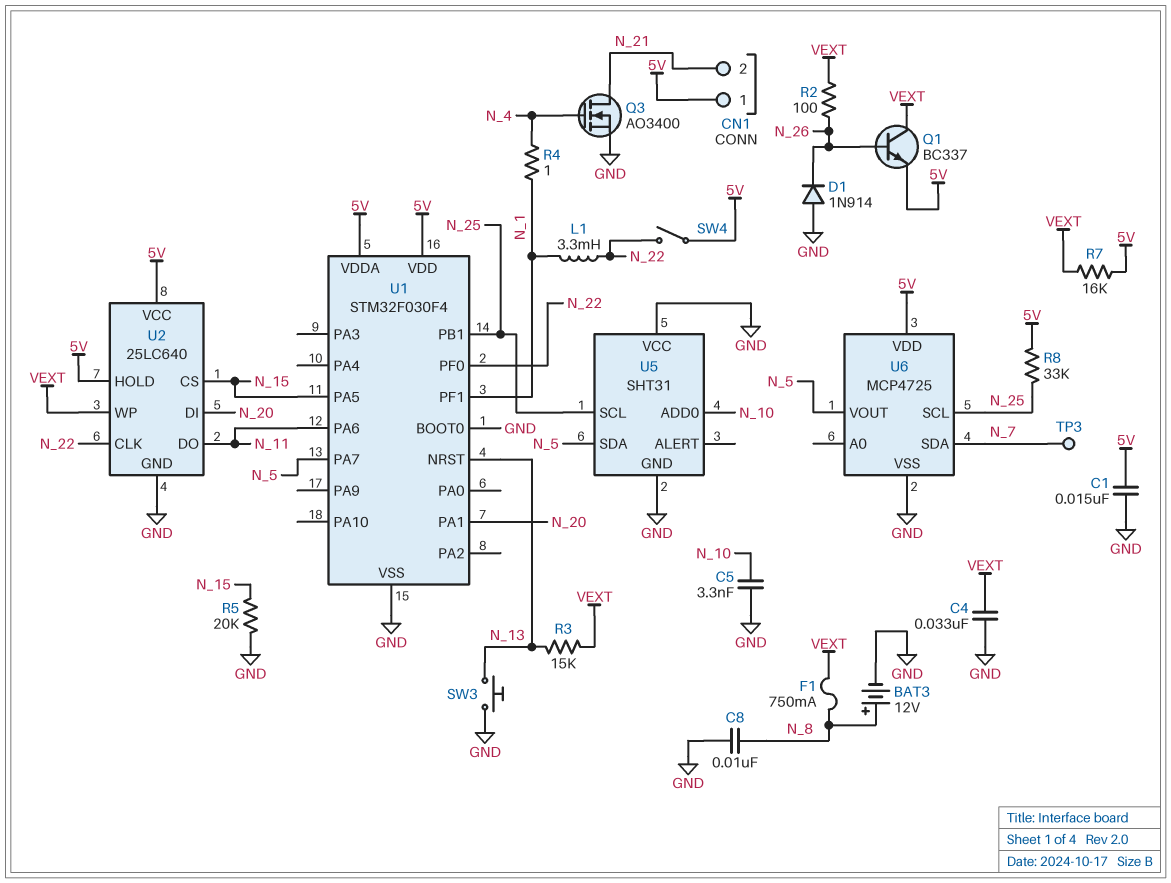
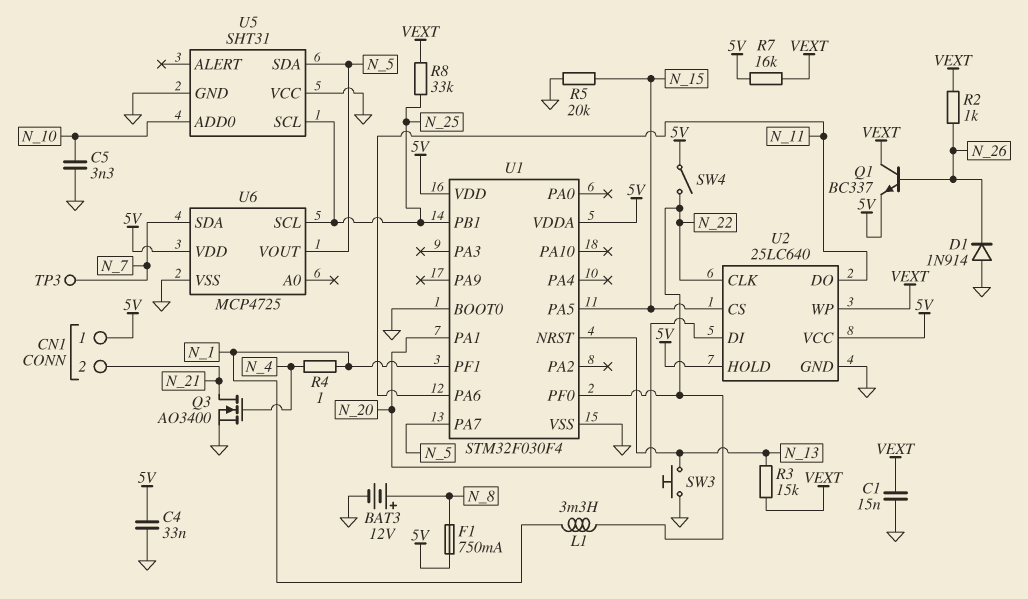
C1: 15nF (5V, GND) -> 15nF (GND, VEXT)
C4: 33nF (GND, VEXT) -> 33nF (5V, GND)
C8: 10nF (GND, N_8) -> none
F1: 750mA (N_8, VEXT) -> 750mA (5V, N_8)
R2: 100 (N_26, VEXT) -> 1k (N_26, VEXT)
R8: 33k (5V, N_25) -> 33k (N_25, VEXT)

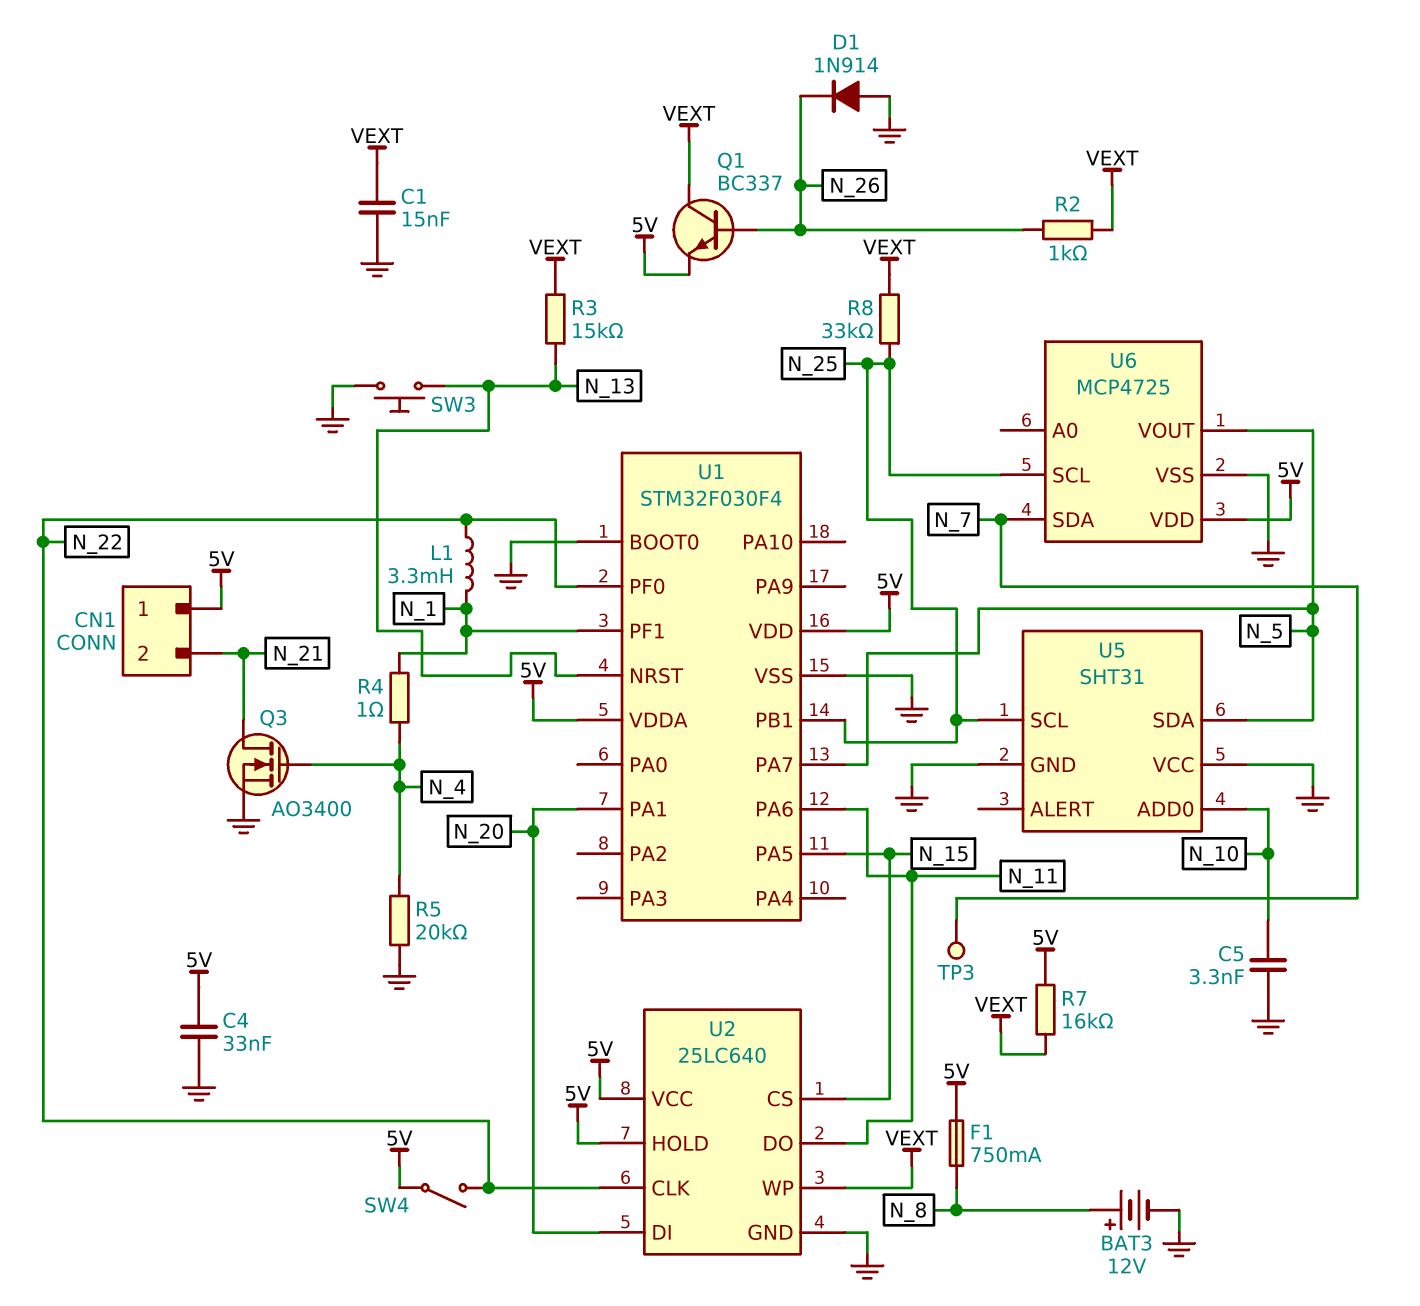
R5: 20k (GND, N_15) -> 20k (GND, N_4)

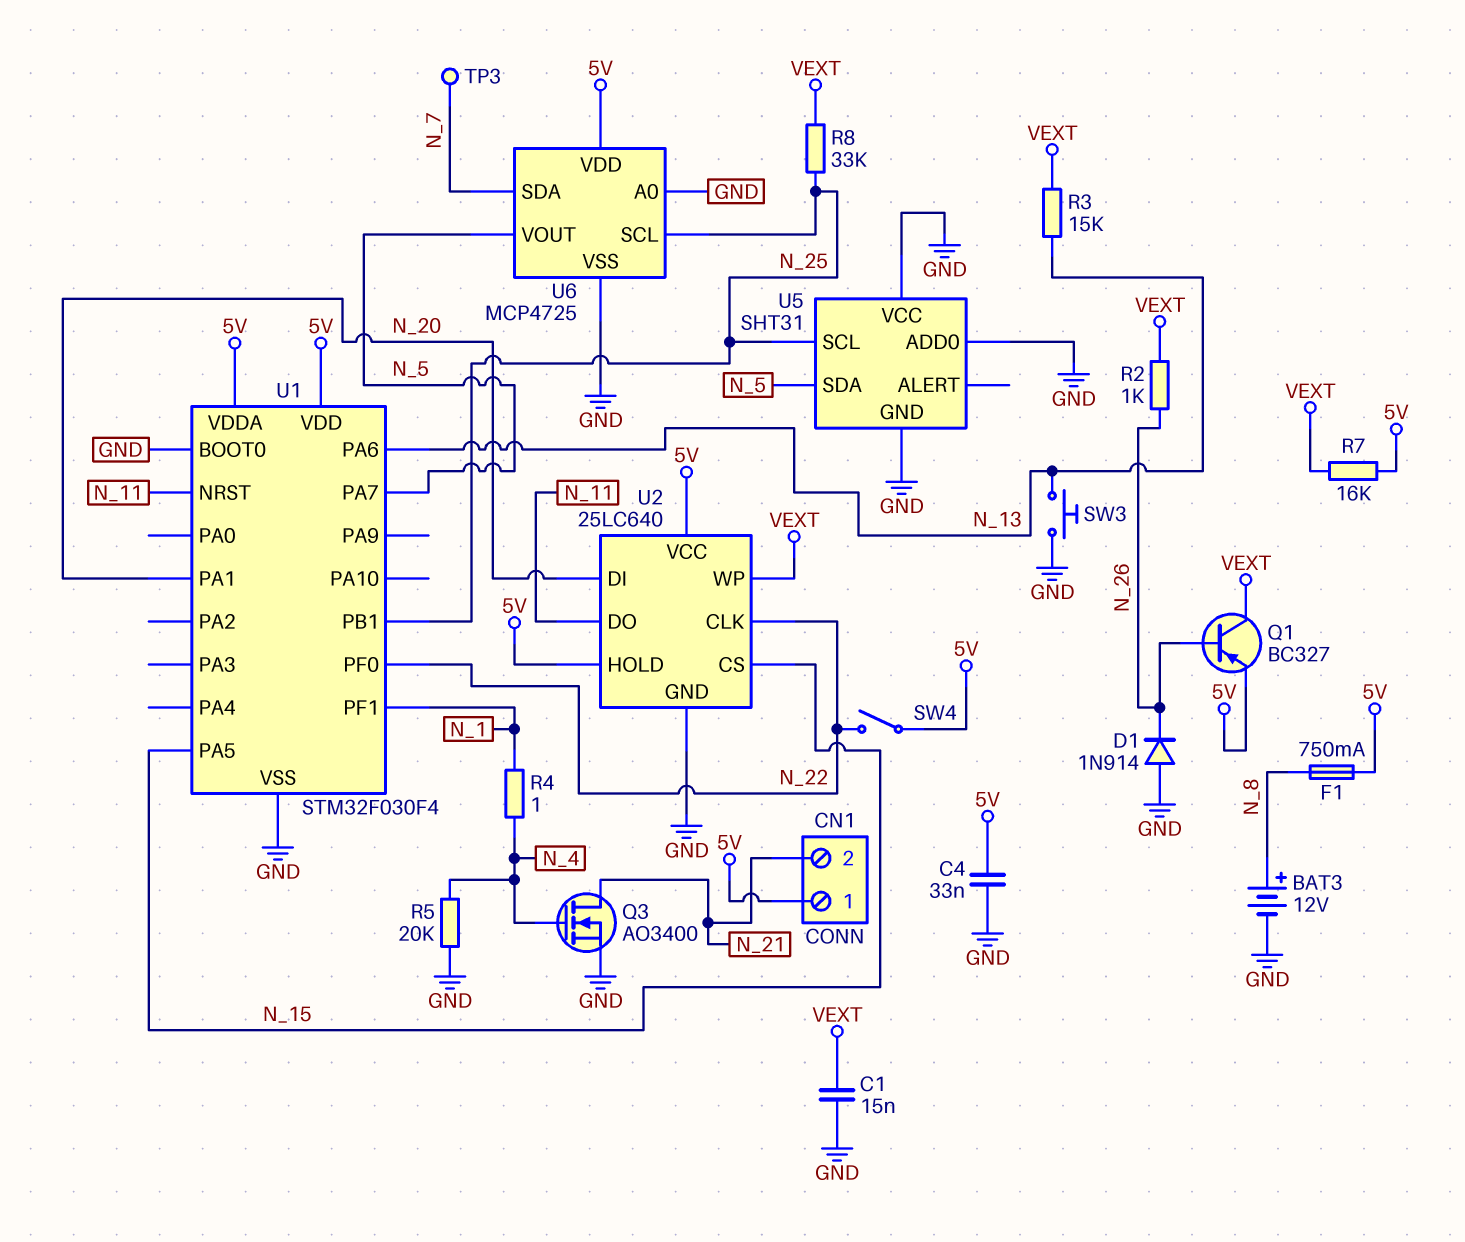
C5: 3.3nF (GND, N_10) -> none
L1: 3.3mH (N_1, N_22) -> none
Q1: NPN BC337 (B N_26, C VEXT, E 5V) -> PNP BC327 (B N_26, C VEXT, E 5V)
U1 pin NRST: N_13 -> N_11
U1 pin PA6: N_11 -> N_13
U5 pin ADD0: N_10 -> GND
U6 pin A0: none -> GND

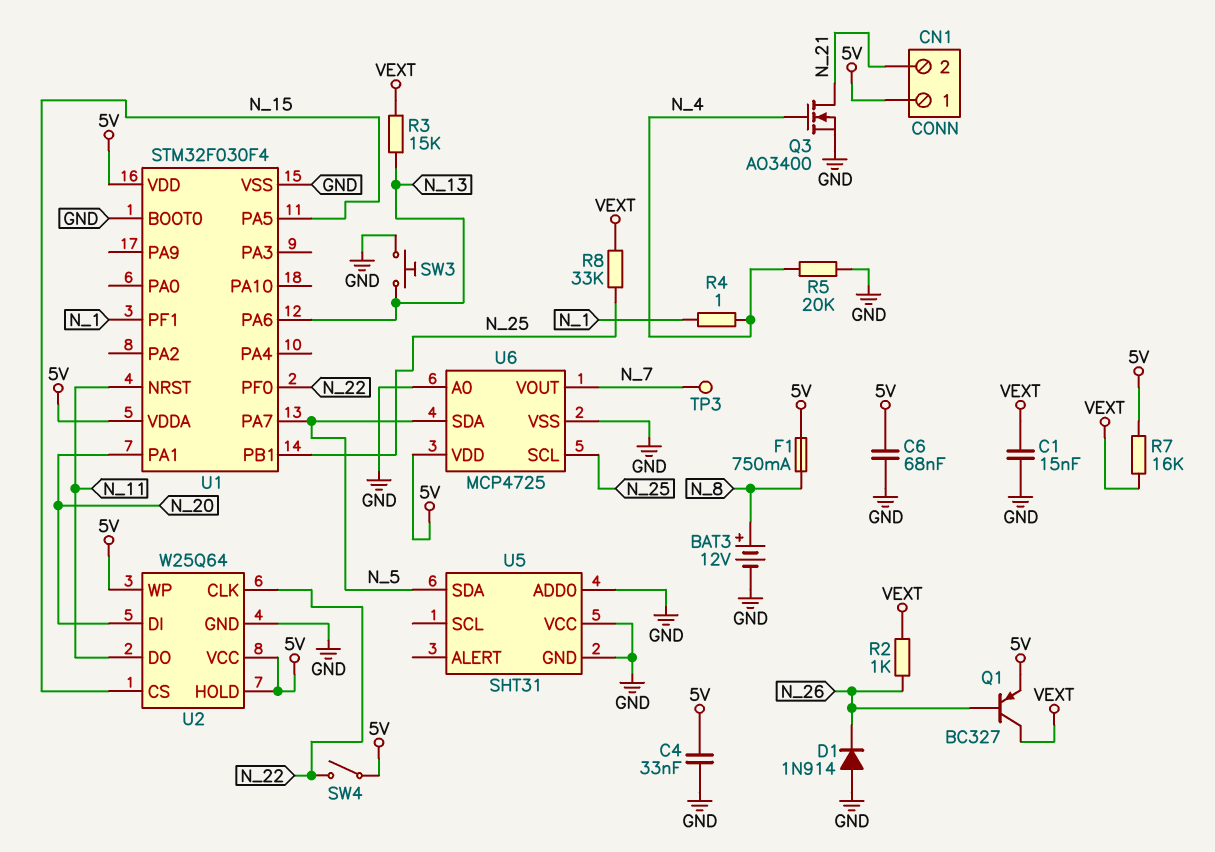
C6: none -> 68nF (5V, GND)
U2: 25LC640 -> W25Q64
U2 pin WP: VEXT -> 5V
U5 pin SCL: N_25 -> none
U6 pin SDA: N_7 -> N_5
U6 pin VOUT: N_5 -> N_7

